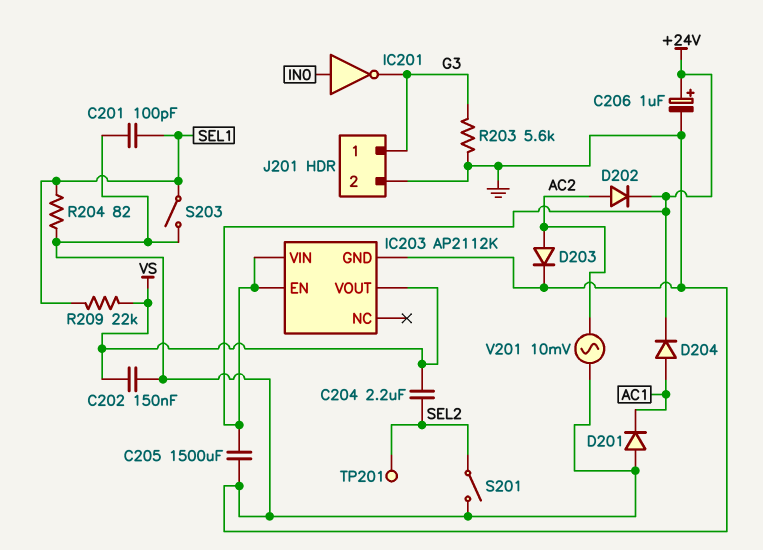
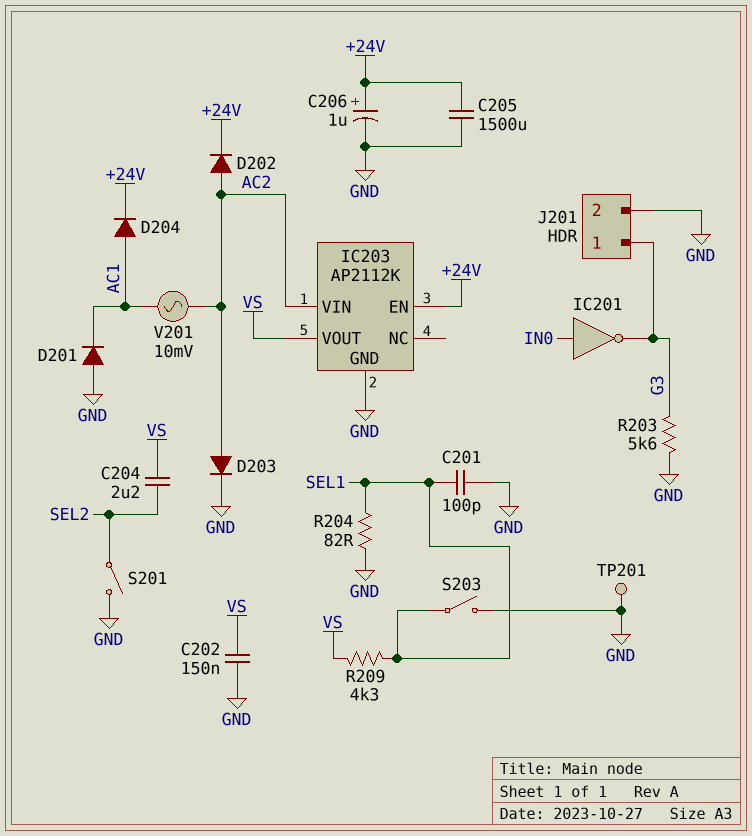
IC203 pin VIN: +24V -> AC2
R209: 22k (SEL1, VS) -> 4.3k (SEL1, VS)
TP201: test point (SEL2) -> test point (GND)
V201: AC 10mV (AC2, GND) -> AC 10mV (AC1, AC2)

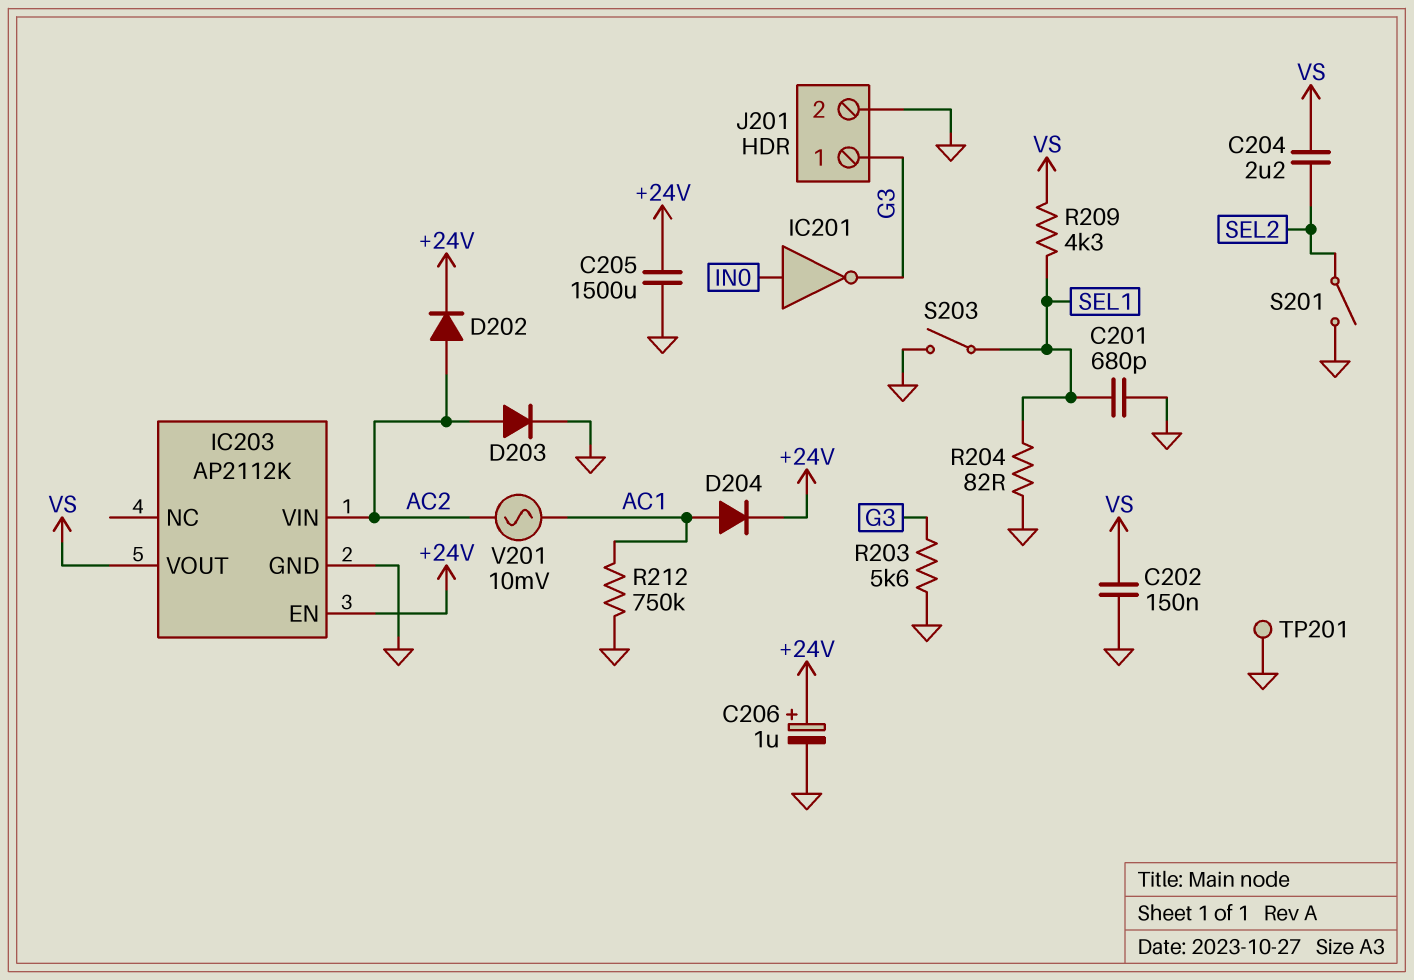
C201: 100pF (GND, SEL1) -> 680pF (GND, SEL1)
D201: diode (A GND, K AC1) -> none
R212: none -> 750k (AC1, GND)

